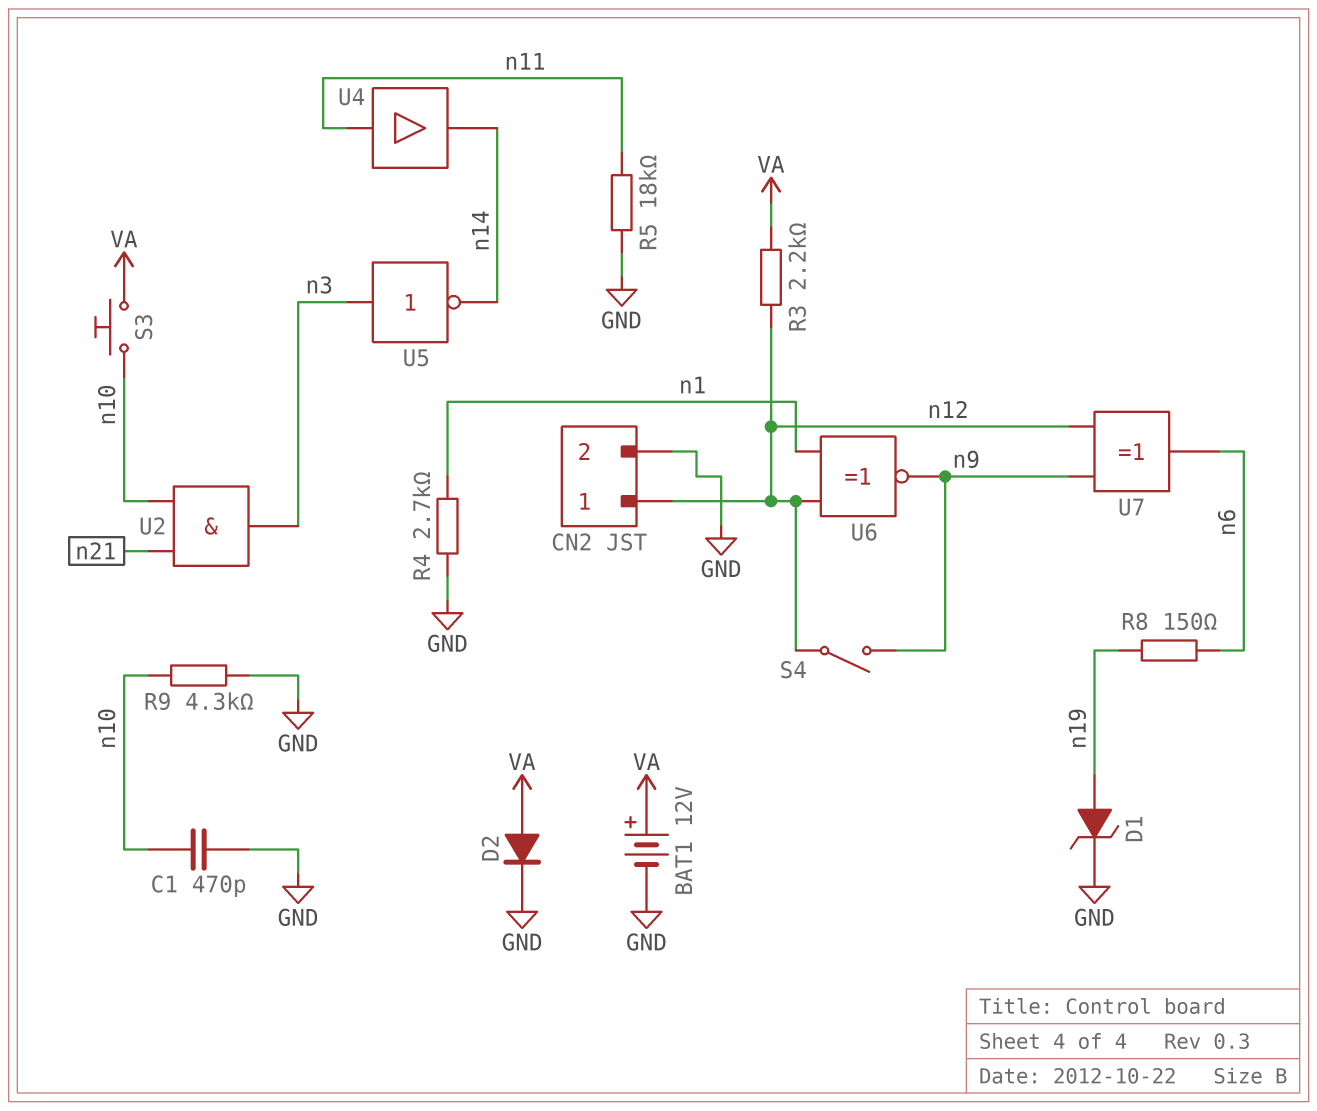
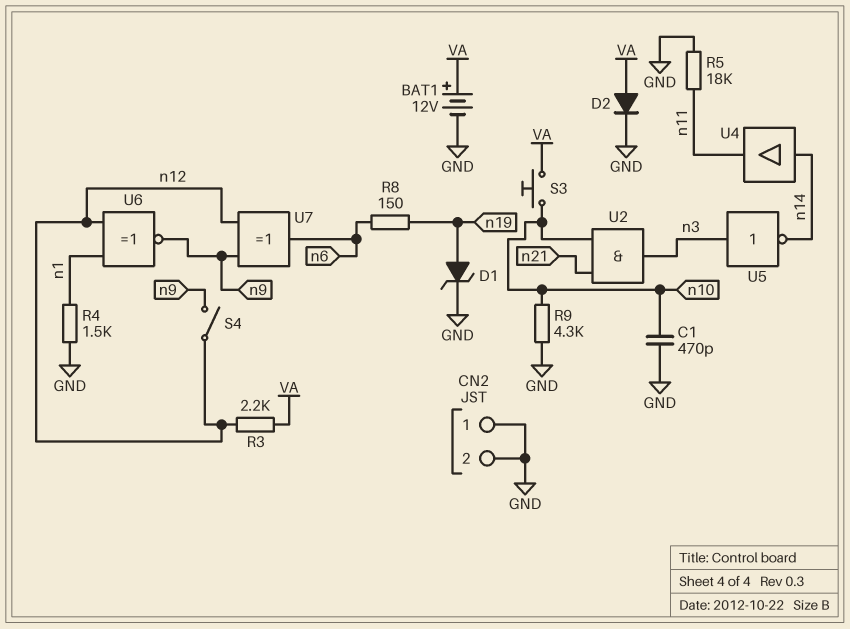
CN2 pin 1: n12 -> GND
R4: 2.7k (GND, n1) -> 1.5k (GND, n1)
U4: buffer (in n11, out n14) -> buffer (in n14, out n11)

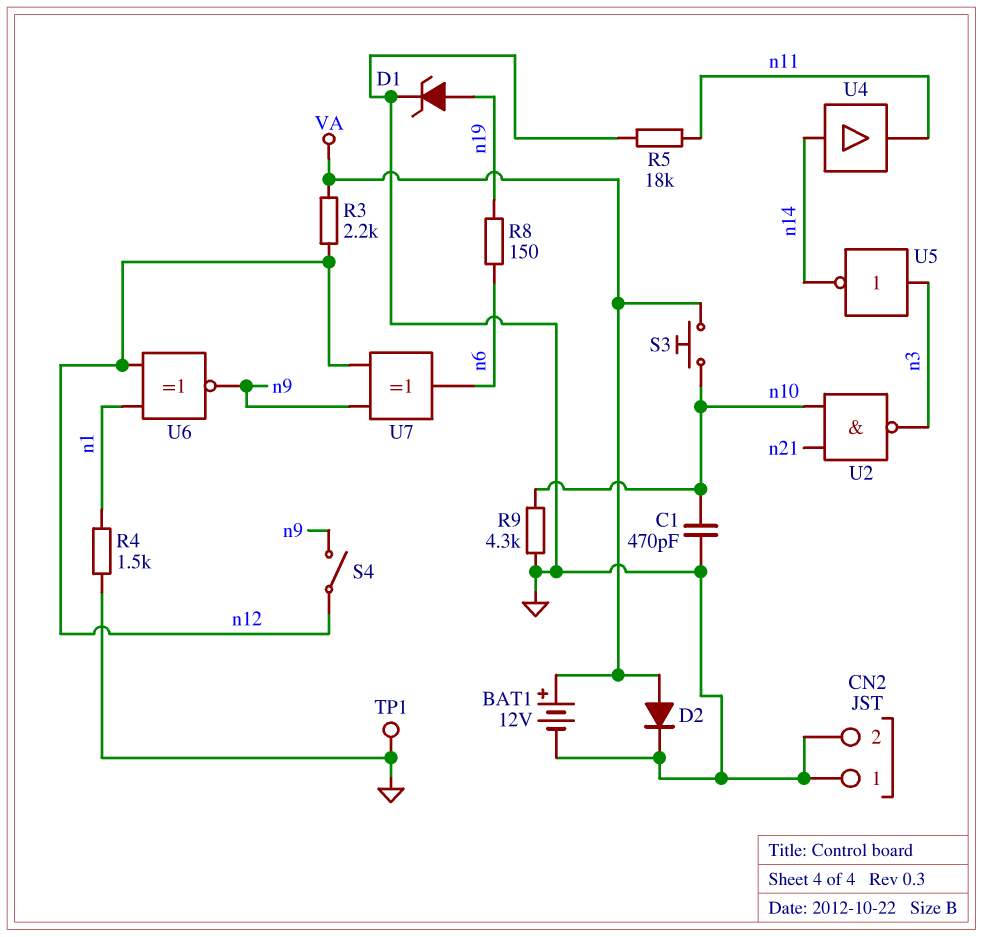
TP1: none -> test point (GND)
U2: AND (in n10, in n21, out n3) -> NAND (in n10, in n21, out n3)

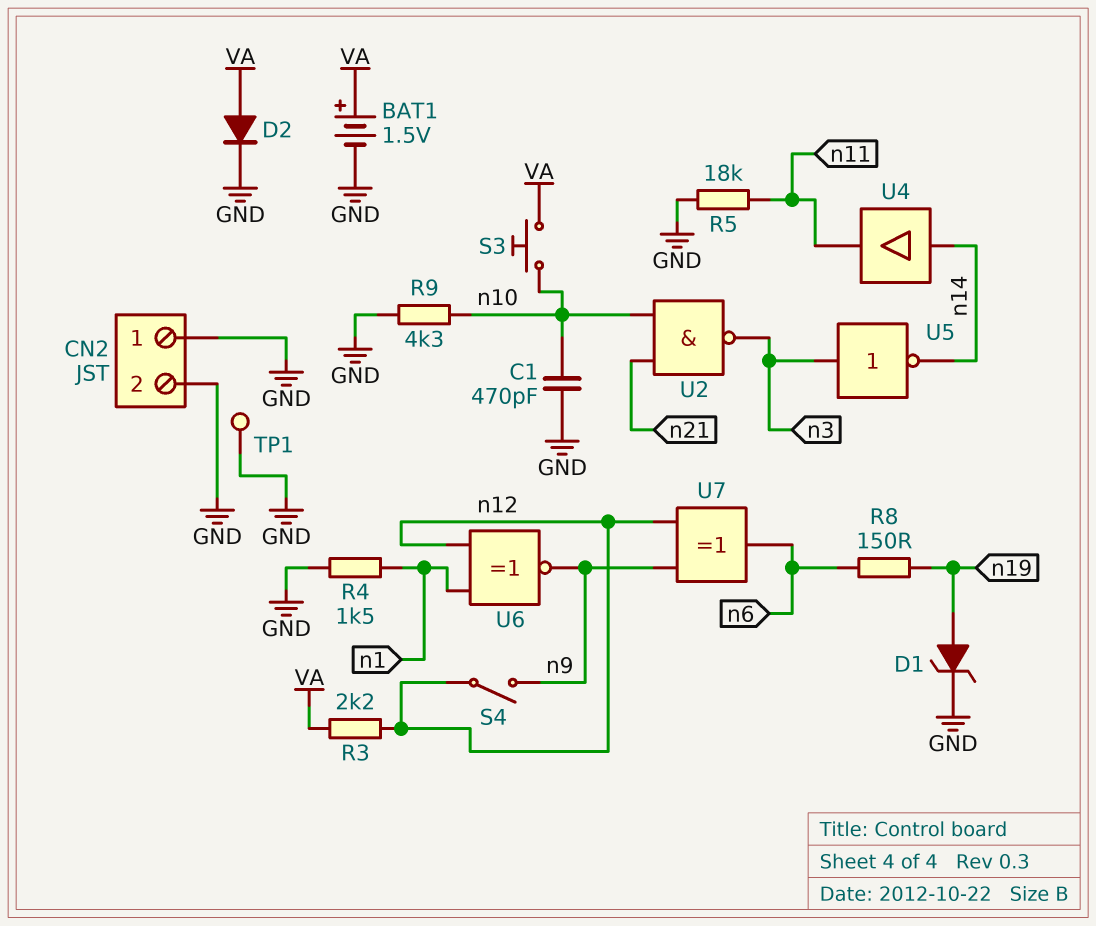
BAT1: 12V (plus VA, minus GND) -> 1.5V (plus VA, minus GND)

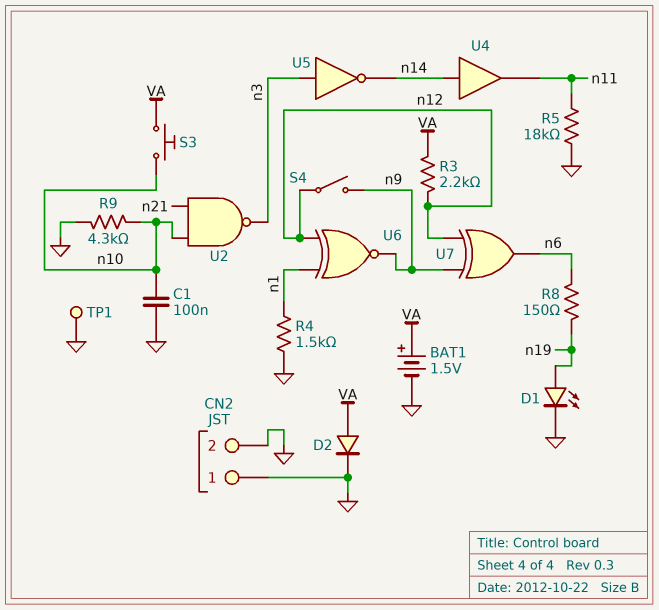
C1: 470pF (GND, n10) -> 100nF (GND, n10)
D1: zener (A n19, K GND) -> LED (A n19, K GND)

